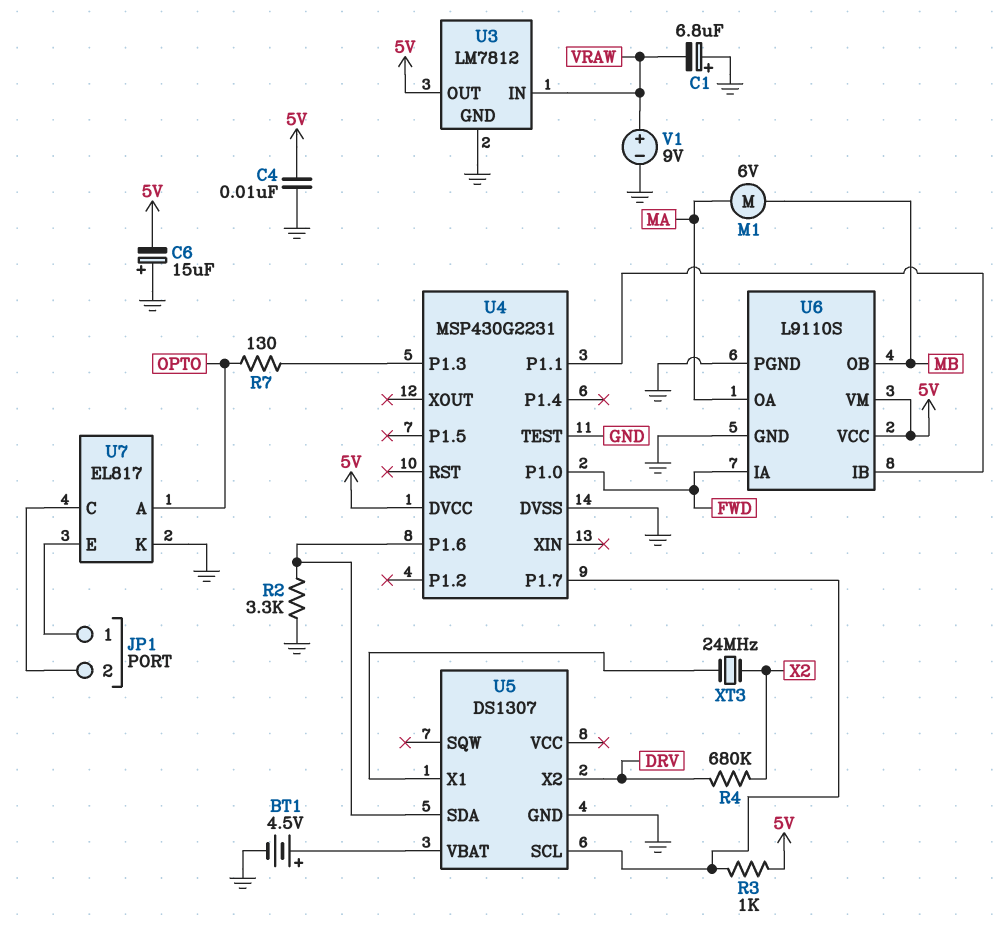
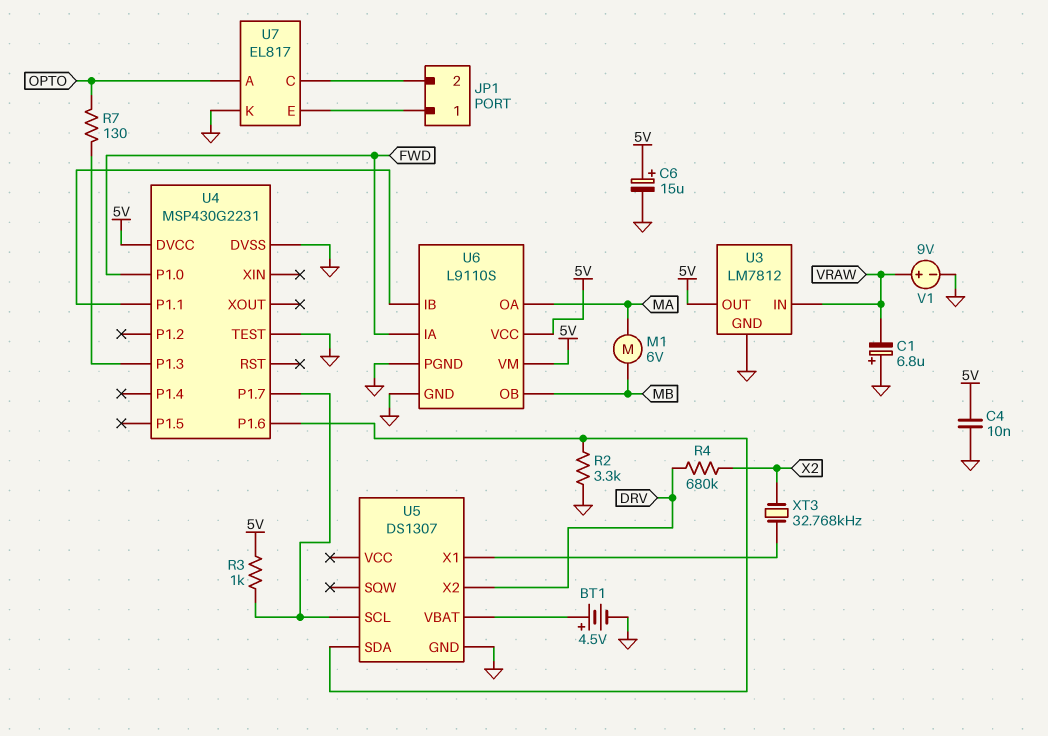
C6: 15uF (plus GND, minus 5V) -> 15uF (plus 5V, minus GND)
XT3: 24MHz (U5/X1, X2) -> 32.768kHz (U5/X1, X2)

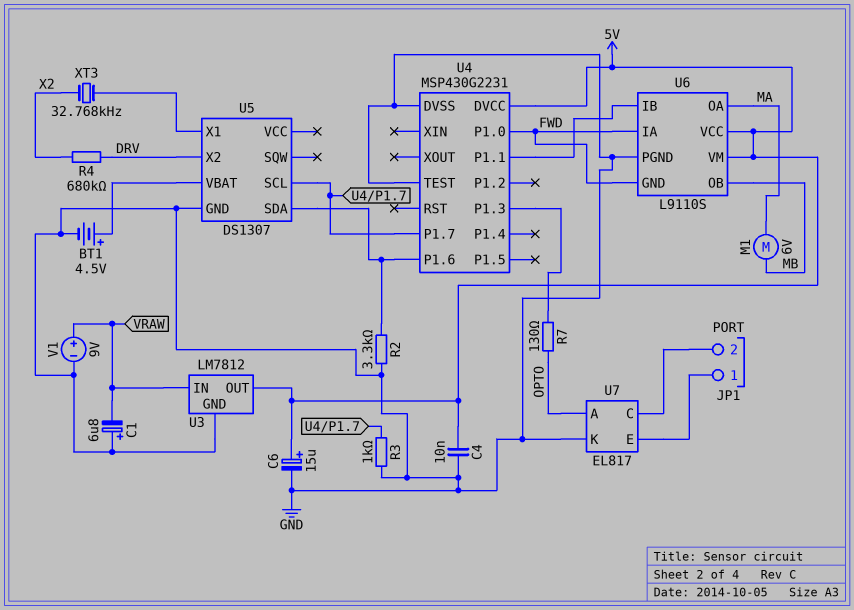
R3: 1k (5V, U4/P1.7) -> 1k (GND, U4/P1.7)
U6 pin GND: GND -> FWD

